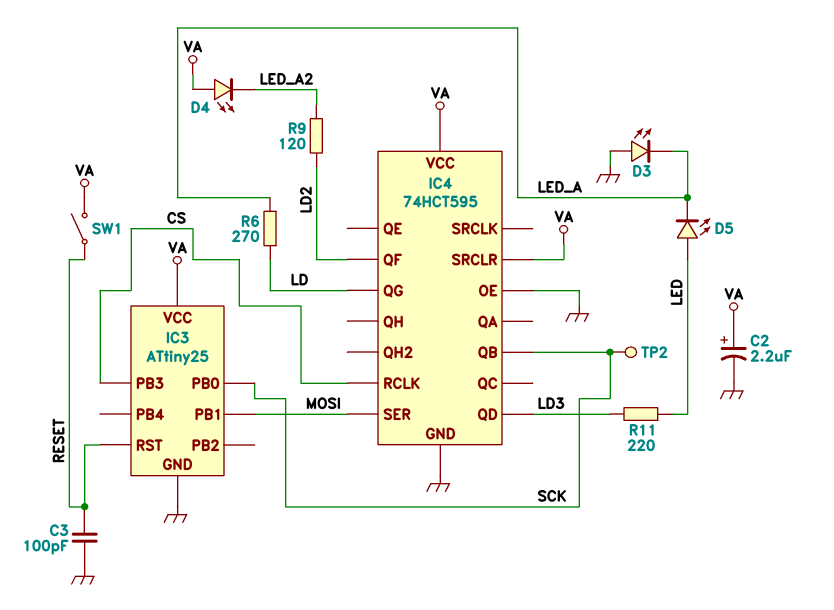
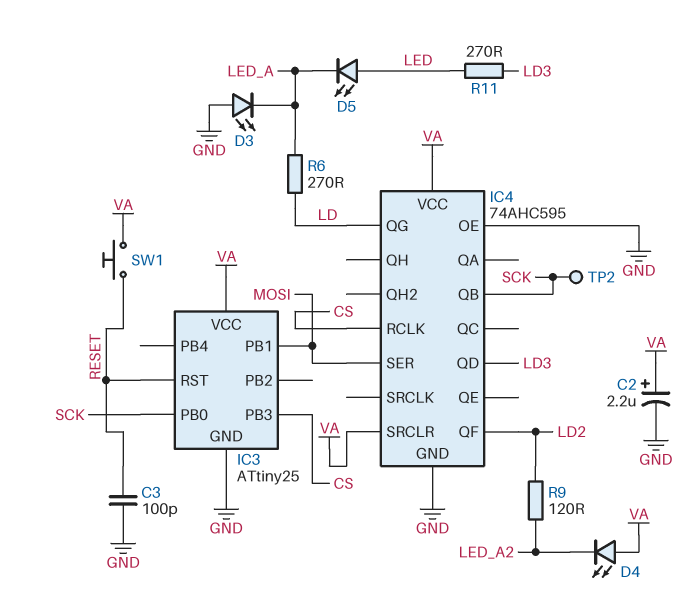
IC4: 74HCT595 -> 74AHC595
R11: 220 (LD3, LED) -> 270 (LD3, LED)
SW1: switch (RESET, VA) -> button (RESET, VA)

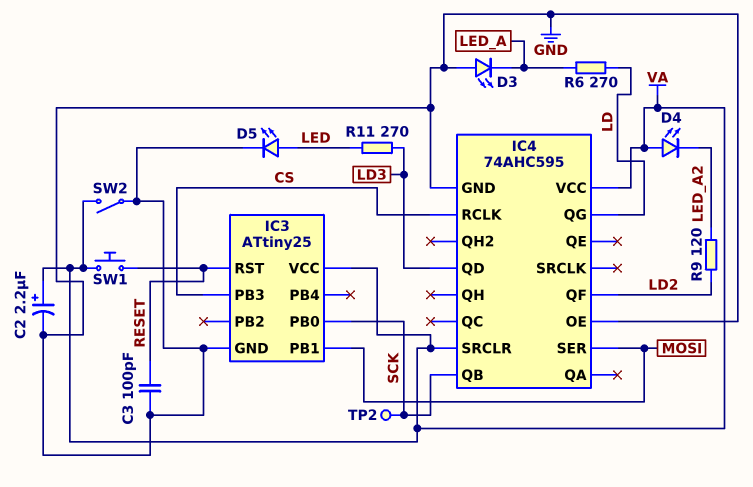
D5: LED (A LED, K LED_A) -> LED (A LED, K GND)
SW2: none -> switch (GND, VA)

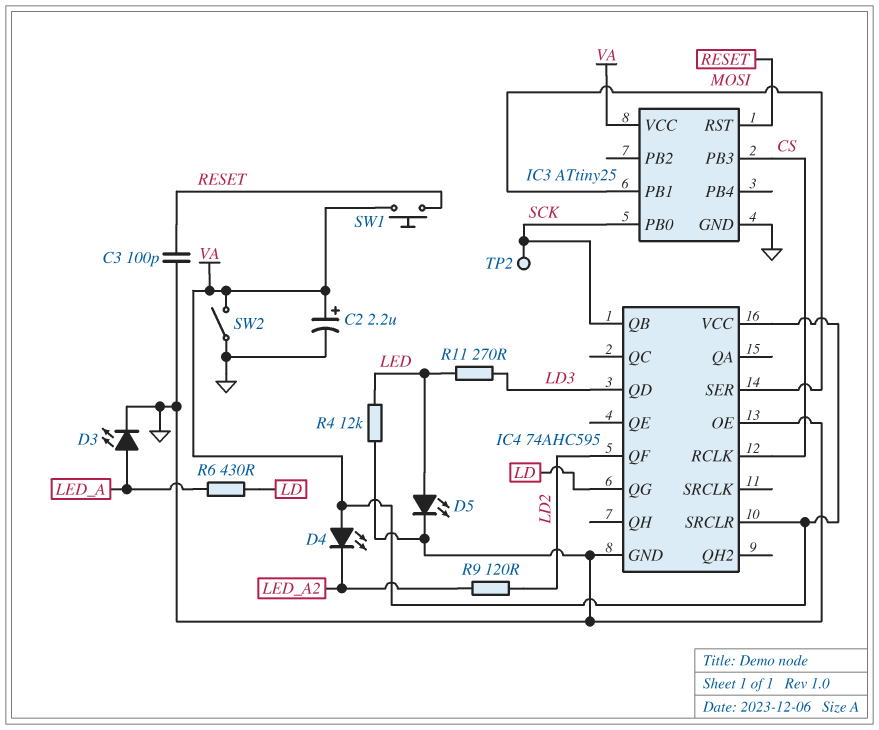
D3: LED (A GND, K LED_A) -> LED (A LED_A, K GND)
R4: none -> 12k (GND, LED)
R6: 270 (LD, LED_A) -> 430 (LD, LED_A)

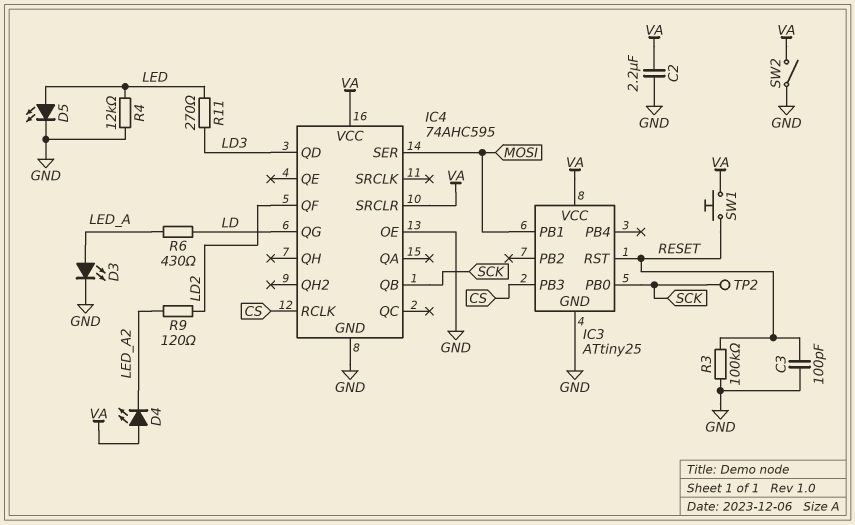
C2: 2.2uF (plus VA, minus GND) -> 2.2uF (GND, VA)
R3: none -> 100k (GND, RESET)

